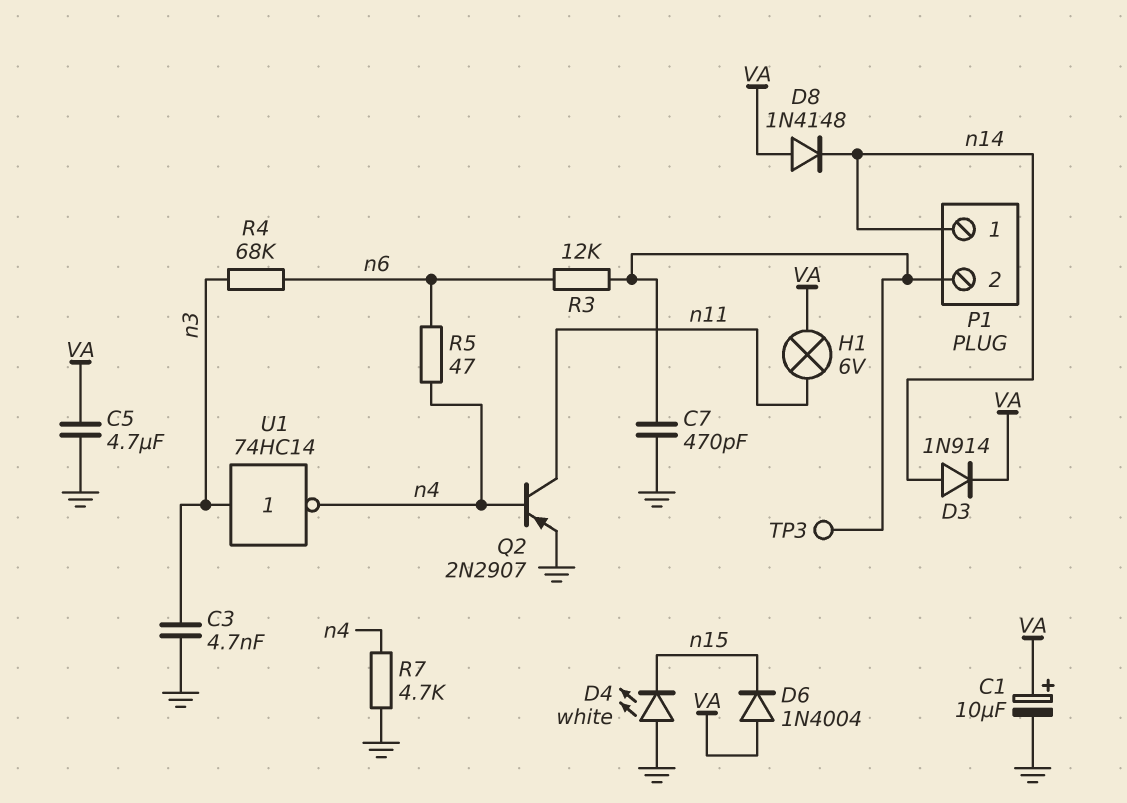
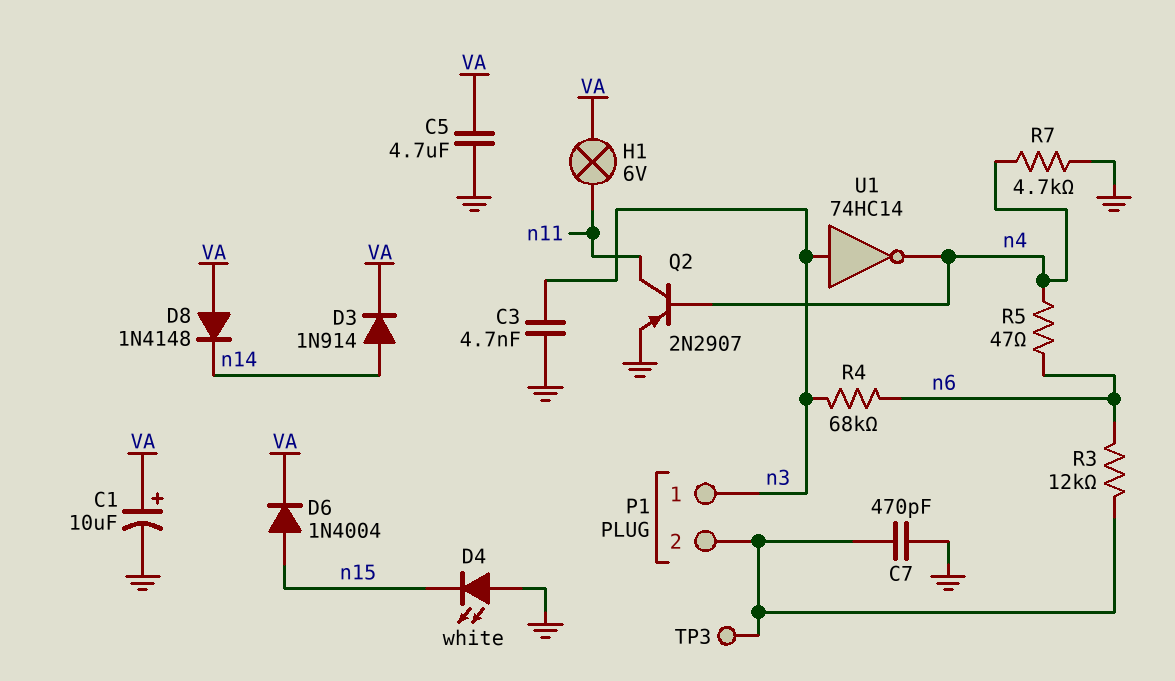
D6: diode 1N4004 (A VA, K n15) -> diode 1N4004 (A n15, K VA)
P1 pin 1: n14 -> n3

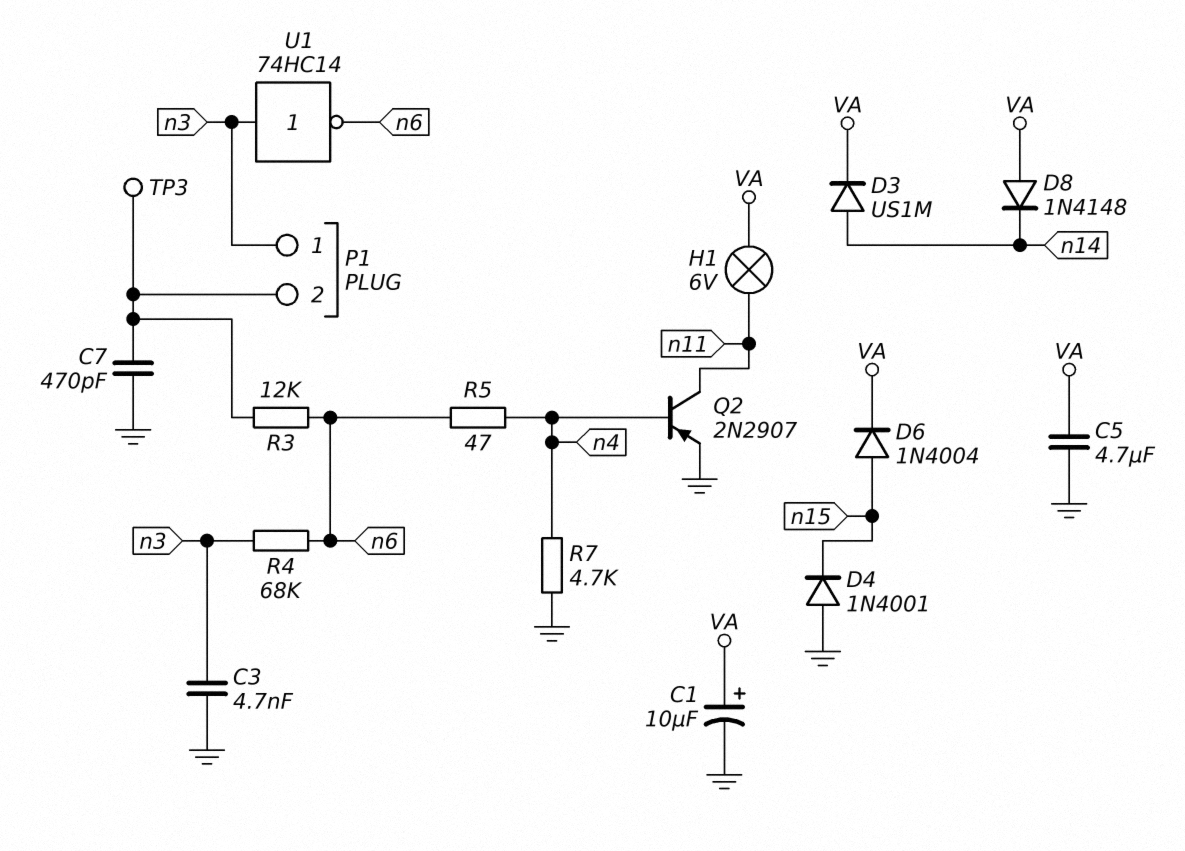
D3: diode 1N914 (A n14, K VA) -> diode US1M (A n14, K VA)
D4: LED white (A GND, K n15) -> diode 1N4001 (A GND, K n15)
U1: NOT 74HC14 (in n3, out n4) -> NOT 74HC14 (in n3, out n6)

